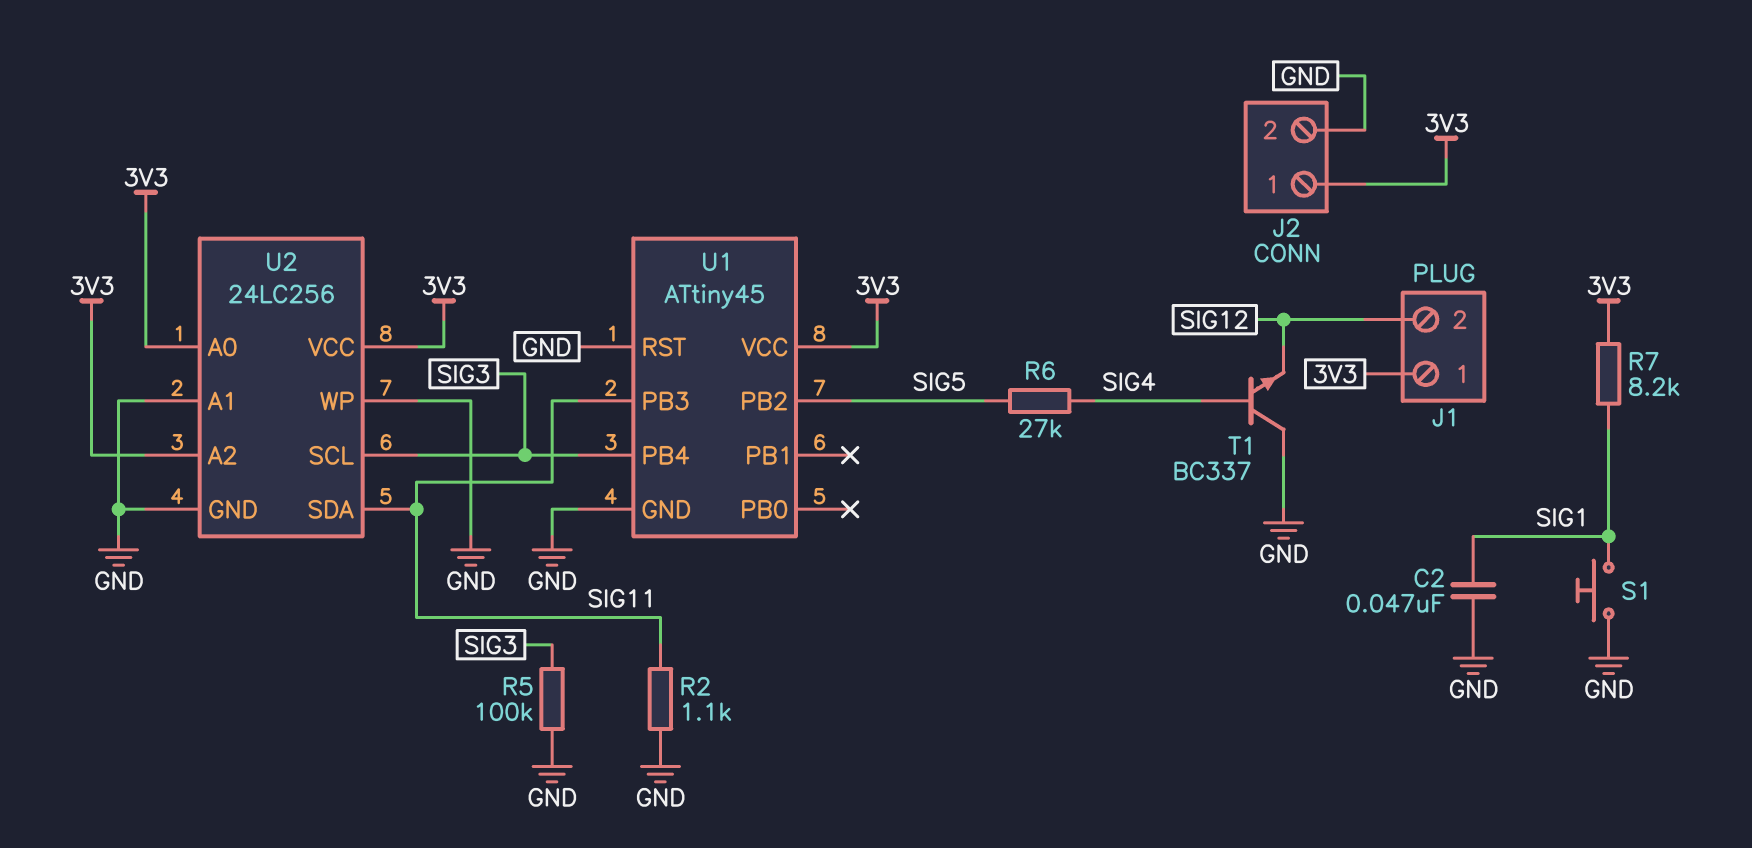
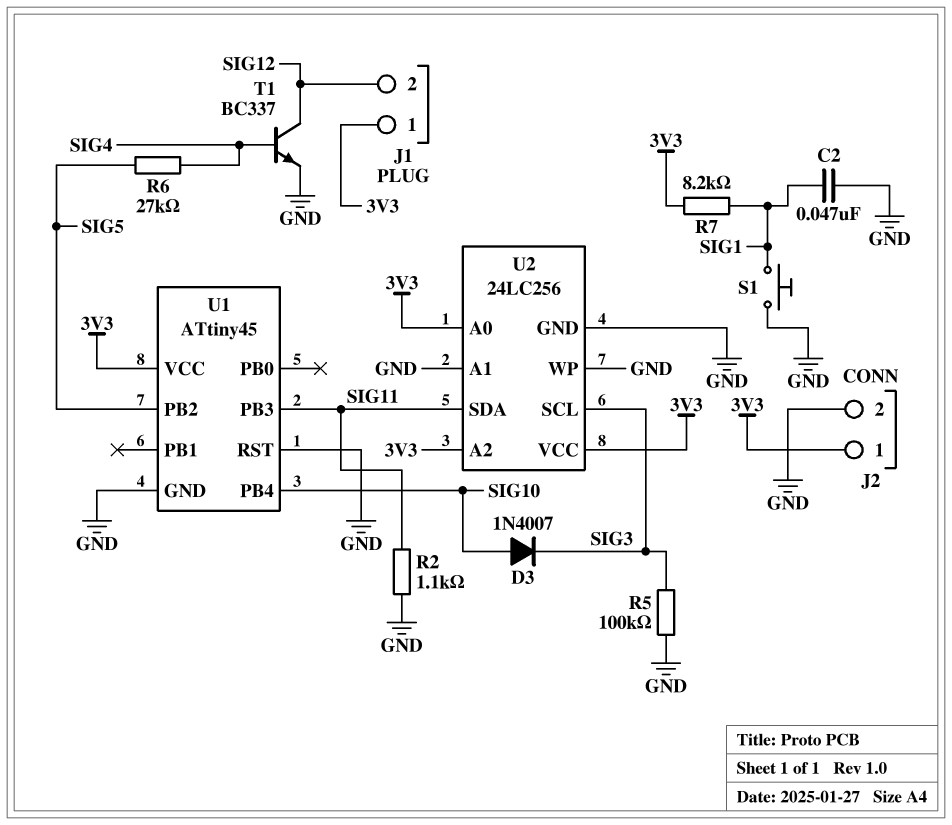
D3: none -> diode 1N4007 (A SIG10, K SIG3)
T1: NPN BC337 (B SIG4, C GND, E SIG12) -> NPN BC337 (B SIG4, C SIG12, E GND)
U1 pin PB4: SIG3 -> SIG10

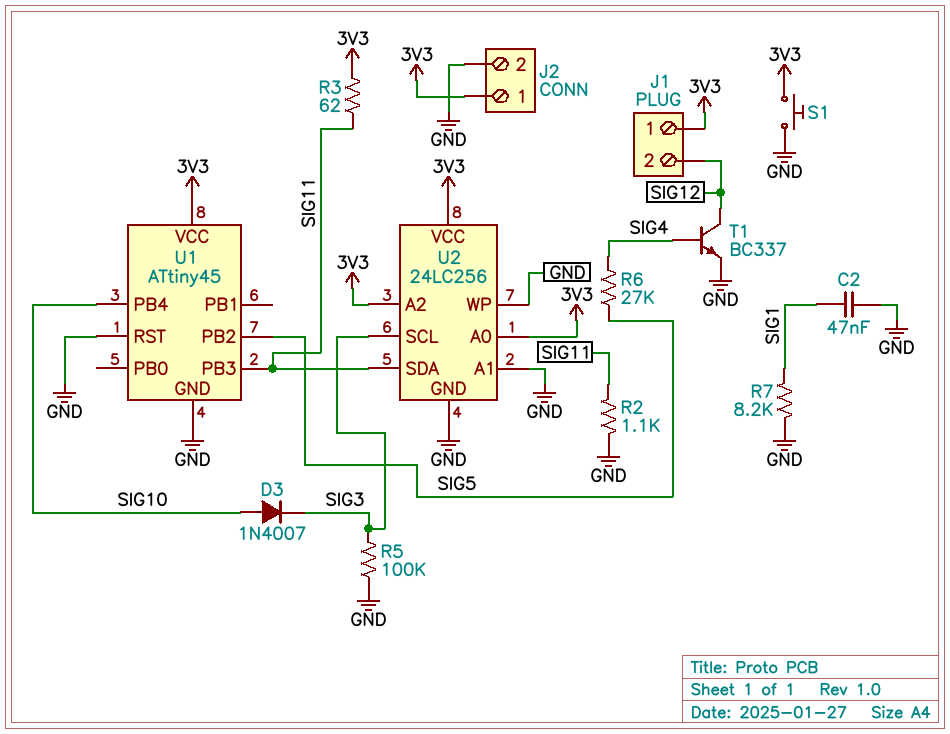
R3: none -> 62 (3V3, SIG11)
R7: 8.2k (3V3, SIG1) -> 8.2k (GND, SIG1)
S1: button (GND, SIG1) -> button (3V3, GND)

